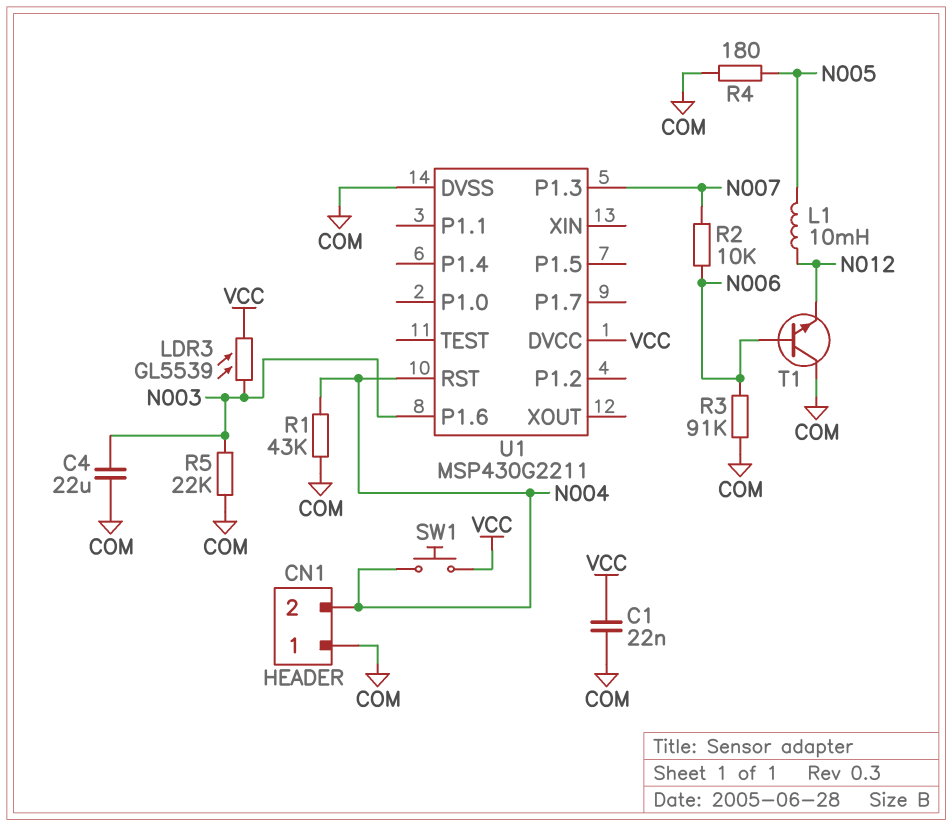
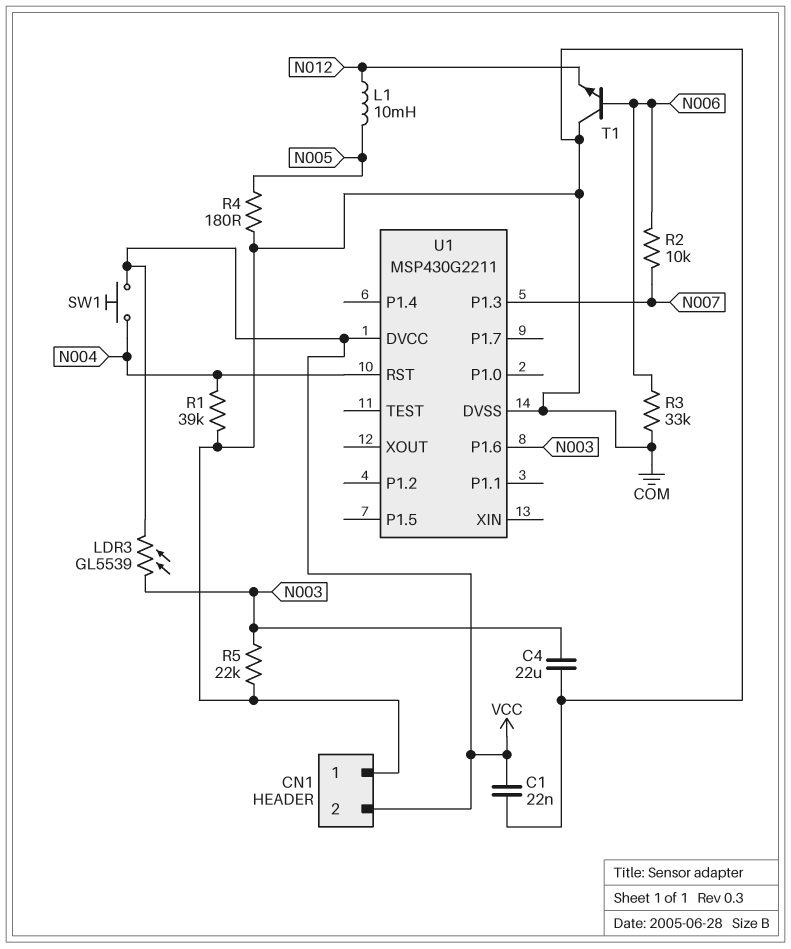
CN1 pin 2: N004 -> VCC
R1: 43k (COM, N004) -> 39k (COM, N004)
R3: 91k (COM, N006) -> 33k (COM, N006)

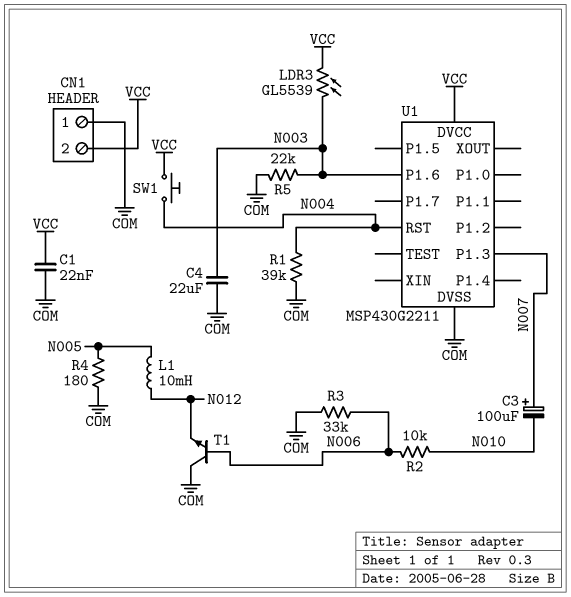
C3: none -> 100uF (plus N007, minus N010)
R2: 10k (N006, N007) -> 10k (N006, N010)

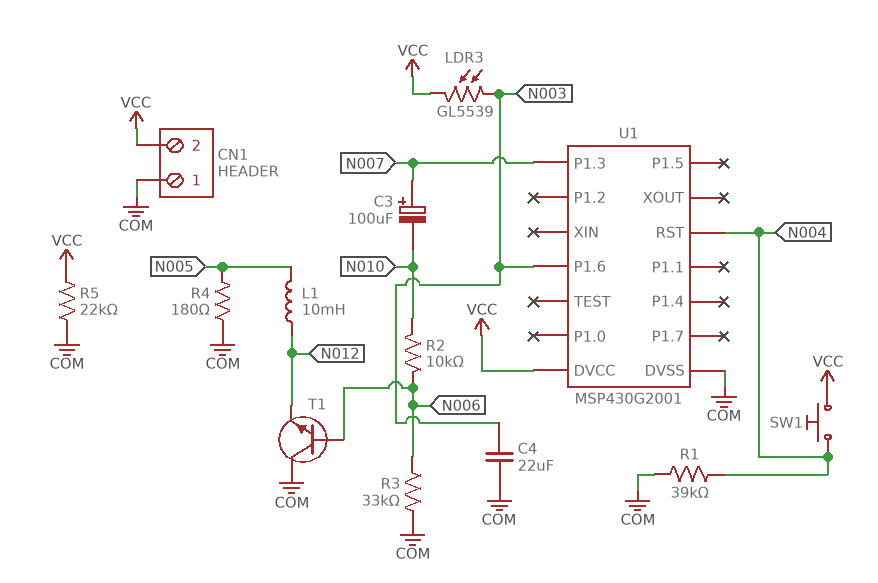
C1: 22nF (COM, VCC) -> none
R5: 22k (COM, N003) -> 22k (COM, VCC)
U1: MSP430G2211 -> MSP430G2001

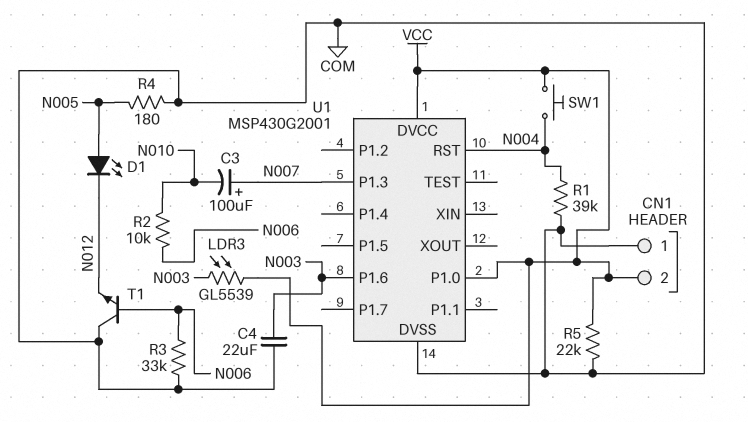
D1: none -> LED (A N005, K N012)
L1: 10mH (N005, N012) -> none
U1 pin P1.0: none -> VCC

